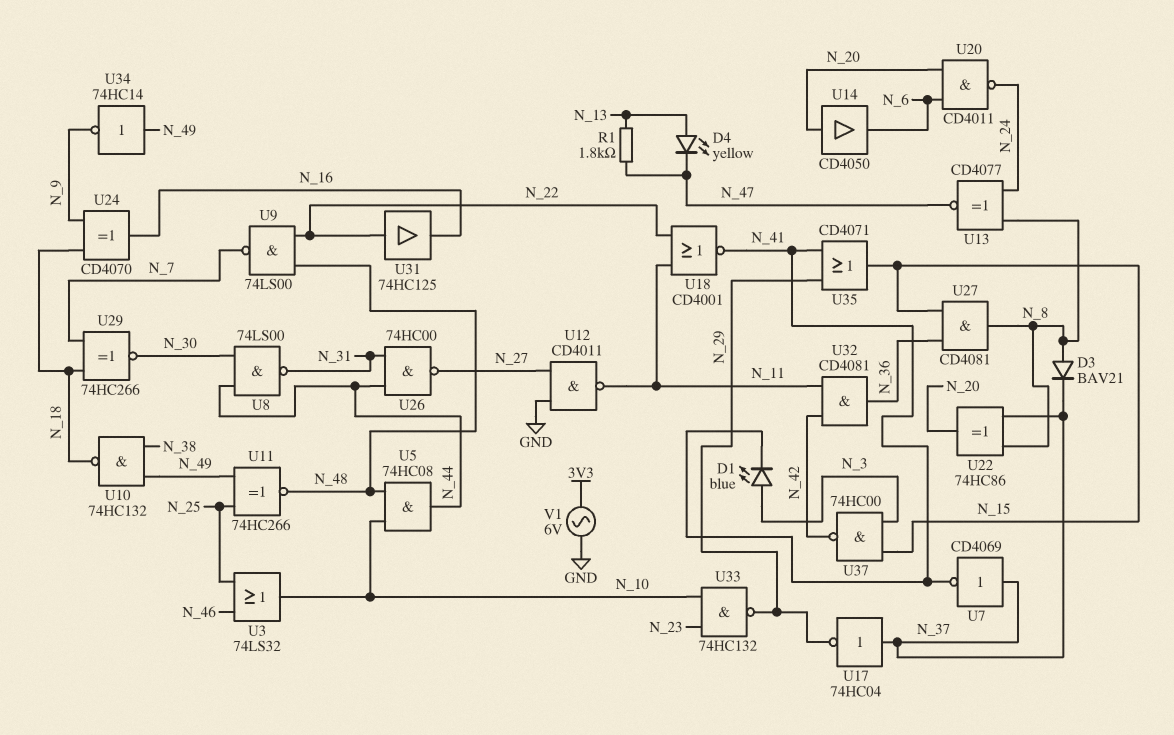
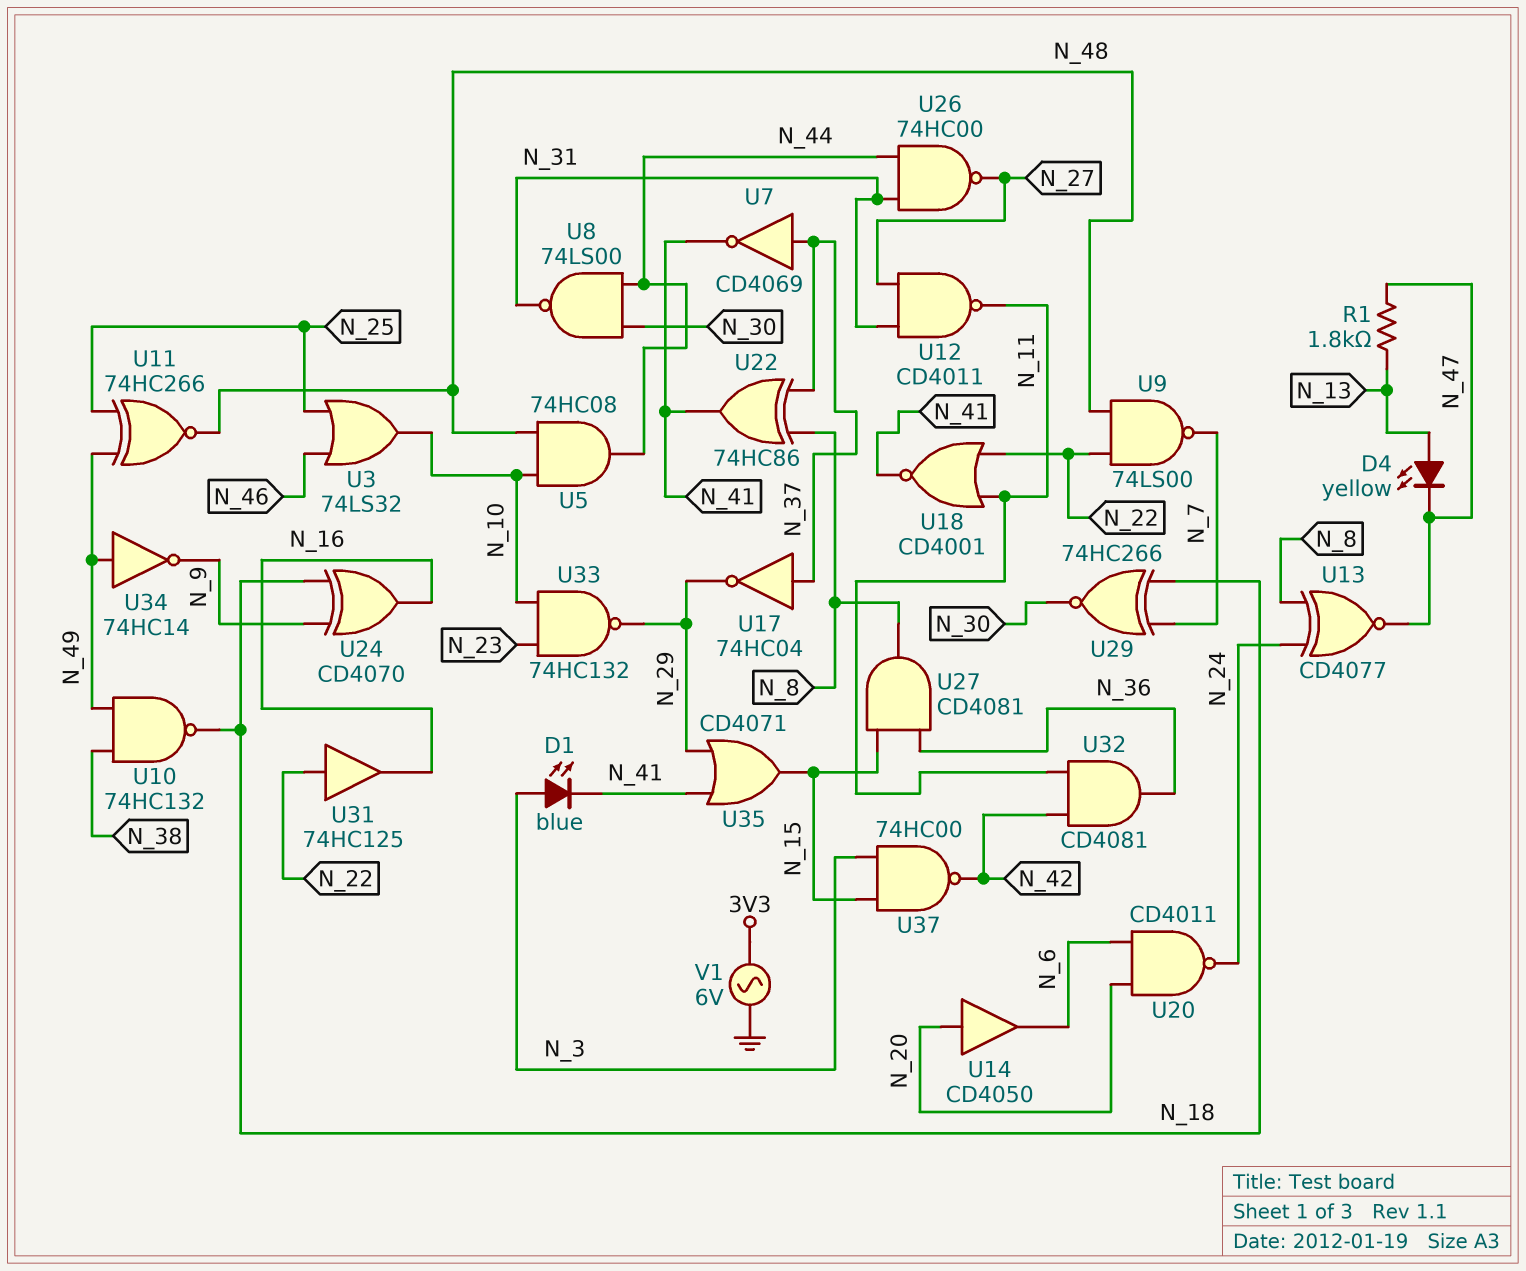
D3: diode BAV21 (A N_8, K N_37) -> none
U12: NAND CD4011 (in GND, in N_27, out N_11) -> NAND CD4011 (in N_27, in N_31, out N_11)
U22: XOR 74HC86 (in N_8, in N_37, out N_20) -> XOR 74HC86 (in N_8, in N_37, out N_41)

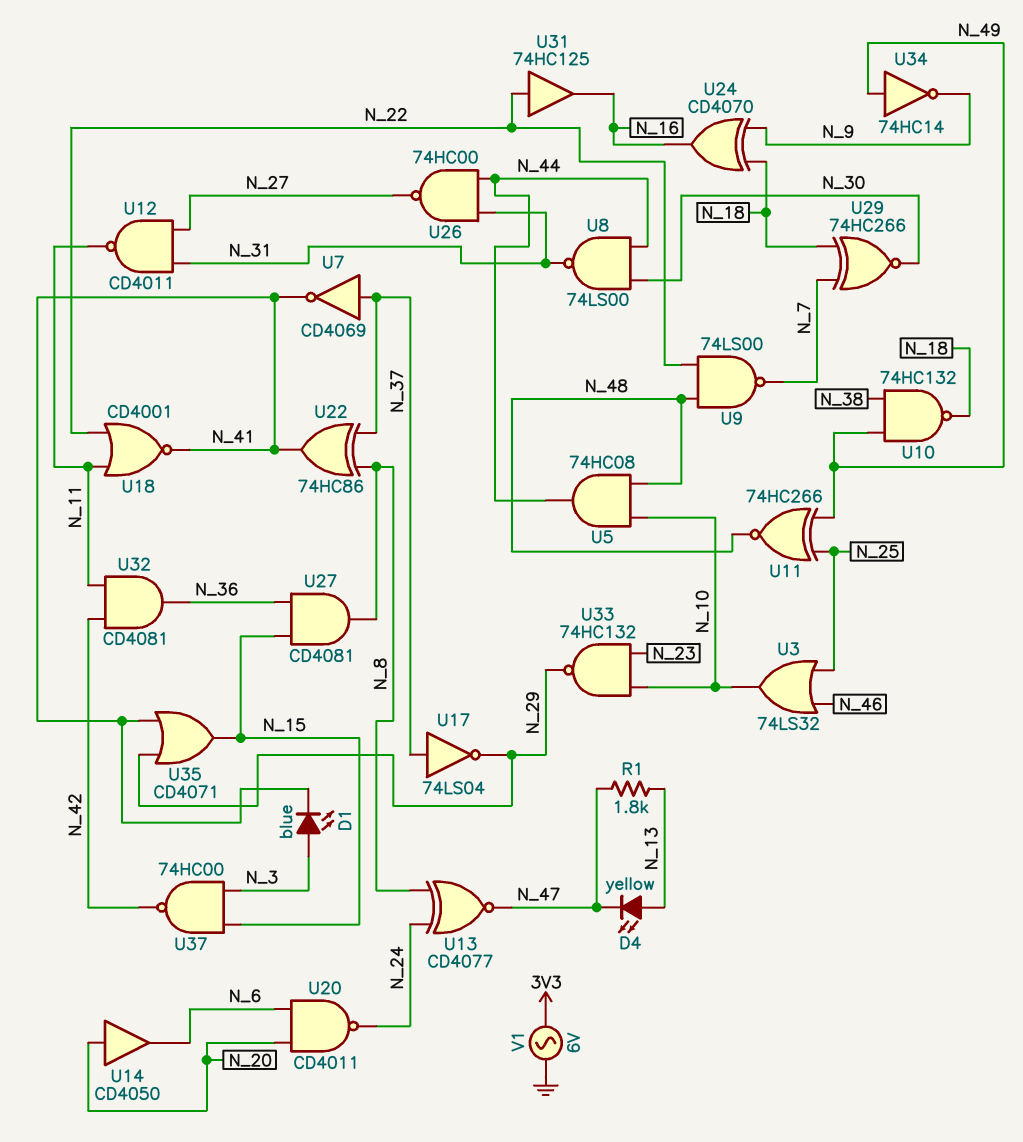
U17: NOT 74HC04 (in N_37, out N_29) -> NOT 74LS04 (in N_37, out N_29)

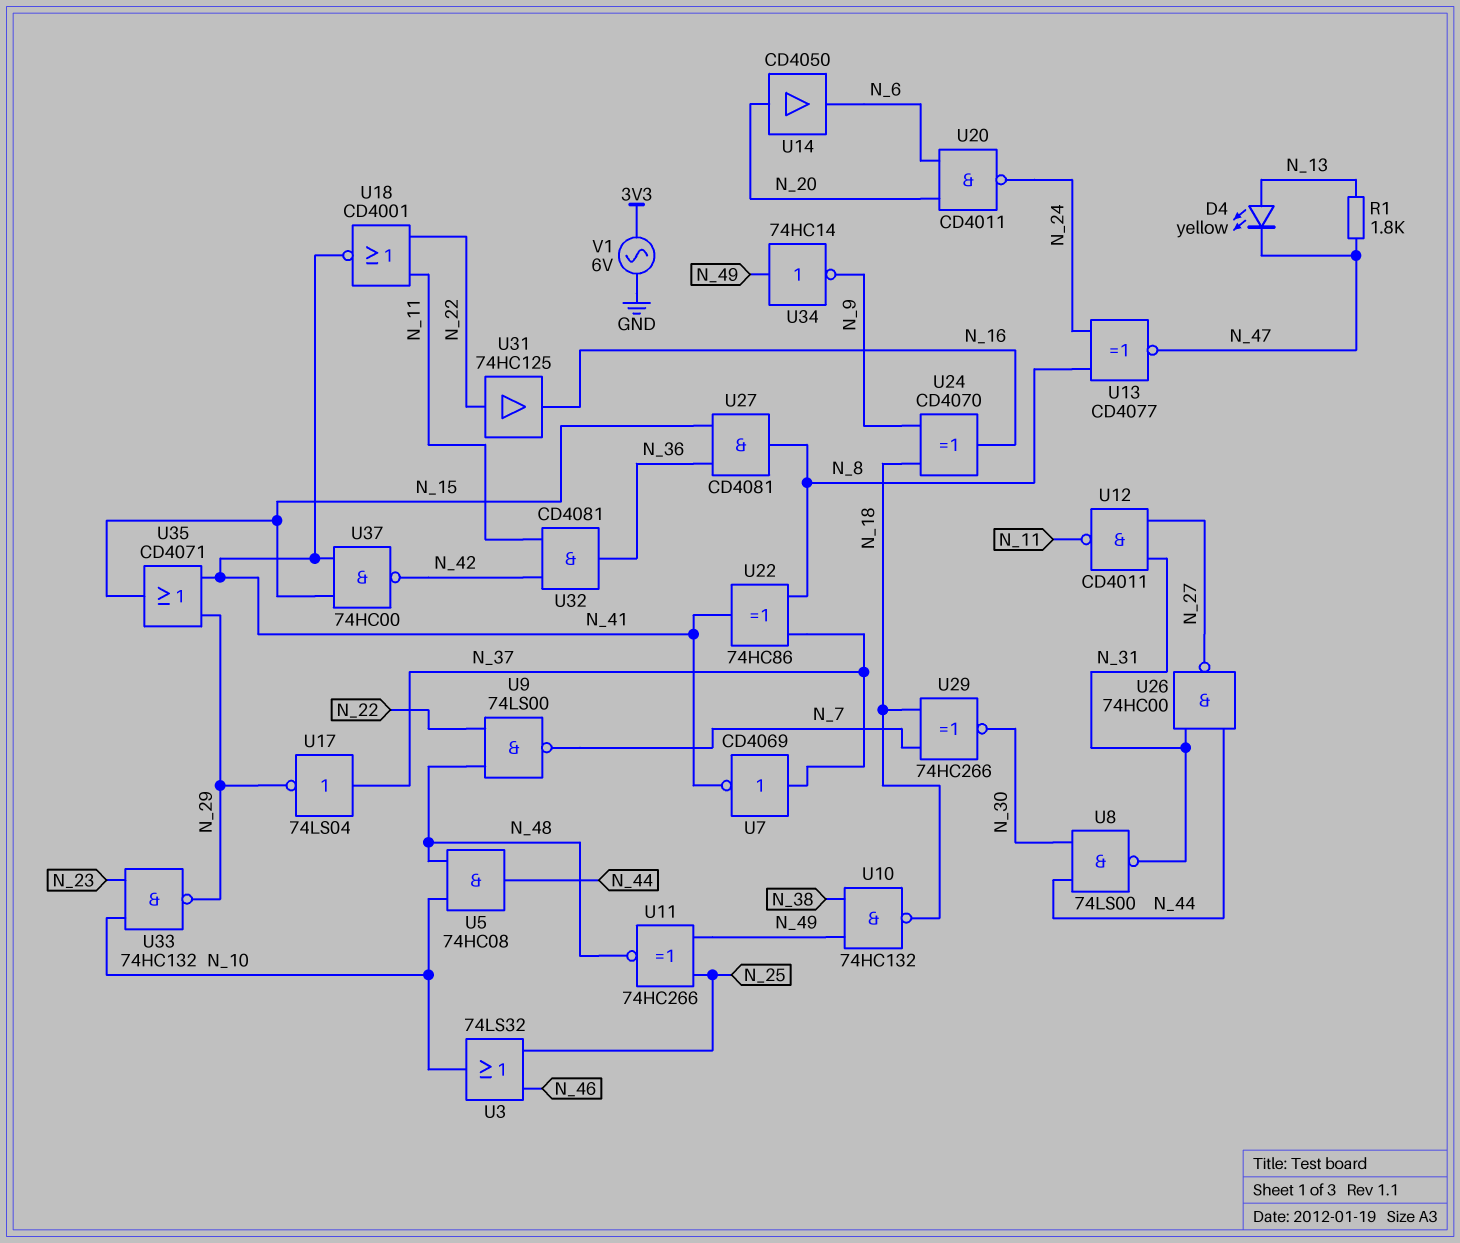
D1: LED blue (A N_3, K N_41) -> none
U37: NAND 74HC00 (in N_3, in N_15, out N_42) -> NAND 74HC00 (in N_15, in N_41, out N_42)

